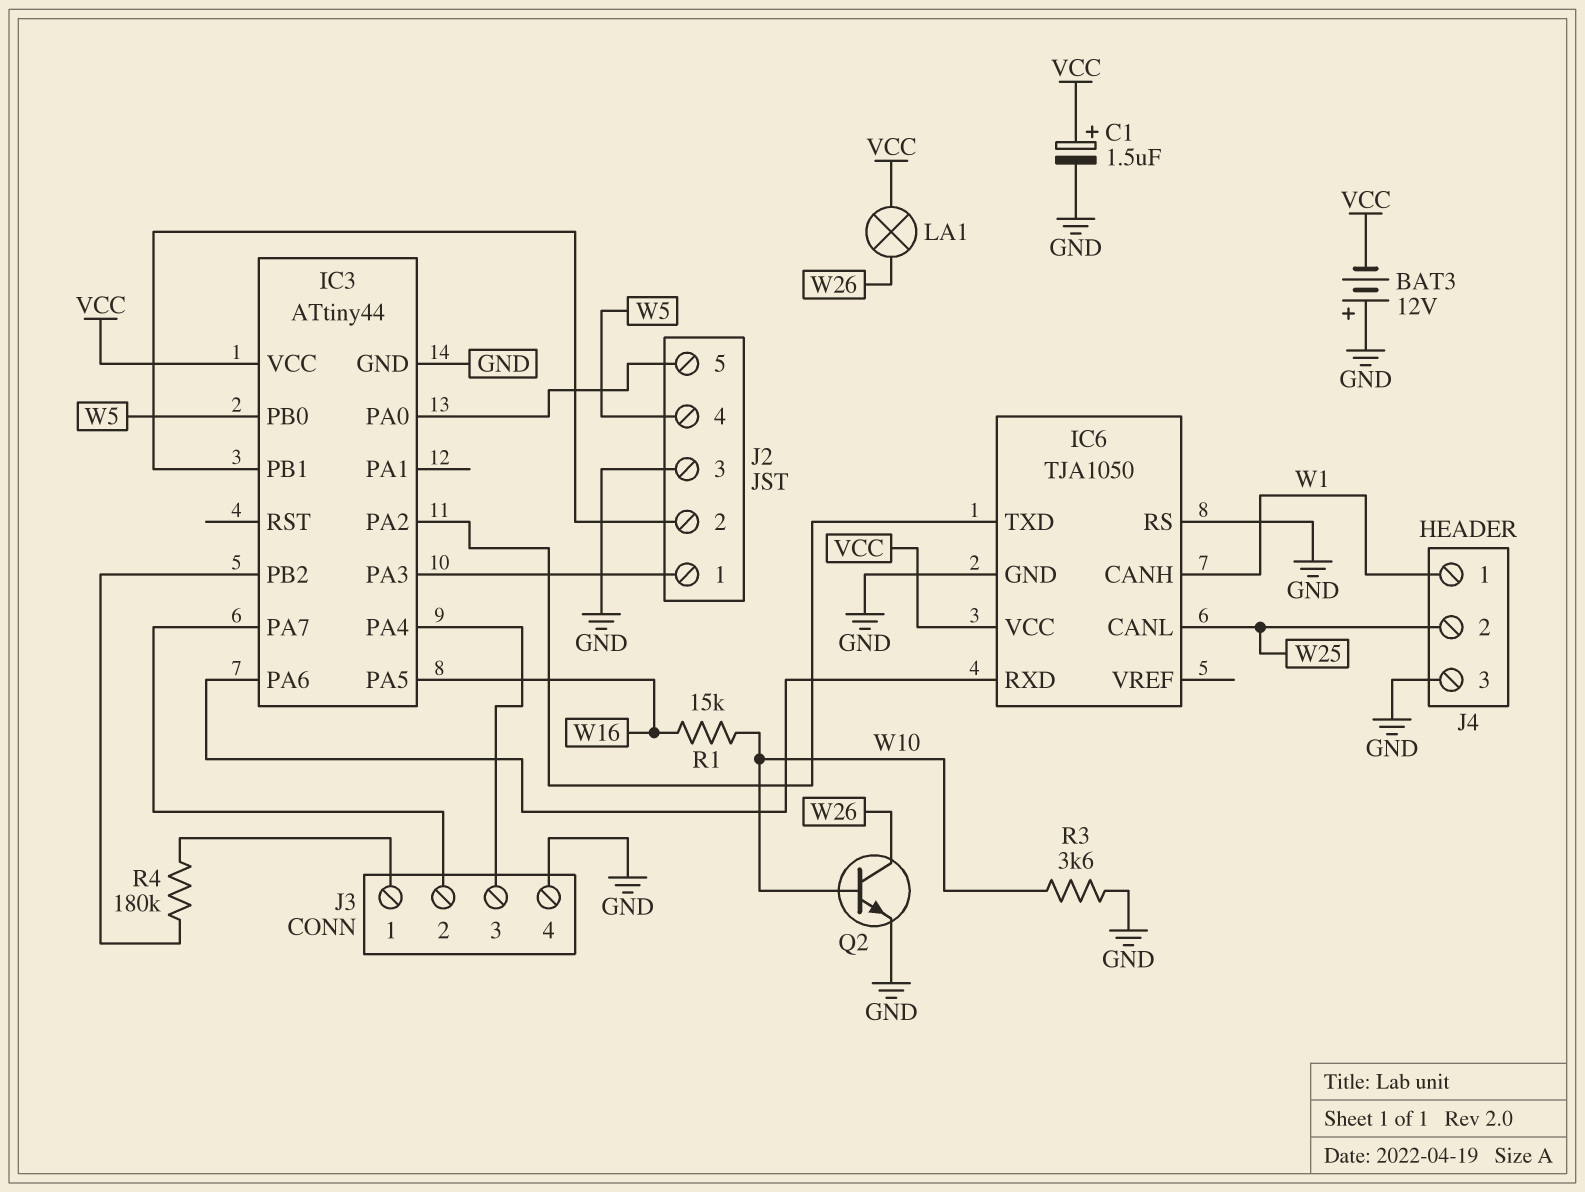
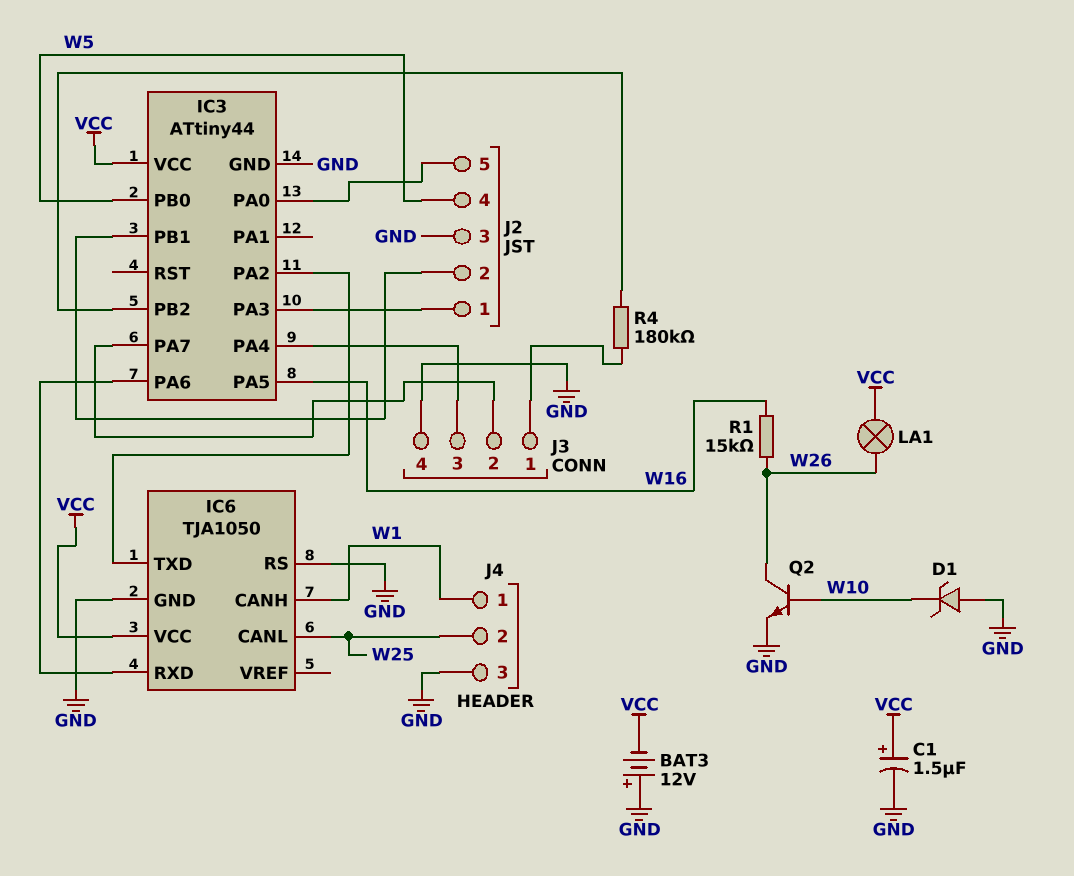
D1: none -> zener (A GND, K W10)
R1: 15k (W10, W16) -> 15k (W16, W26)
R3: 3.6k (GND, W10) -> none

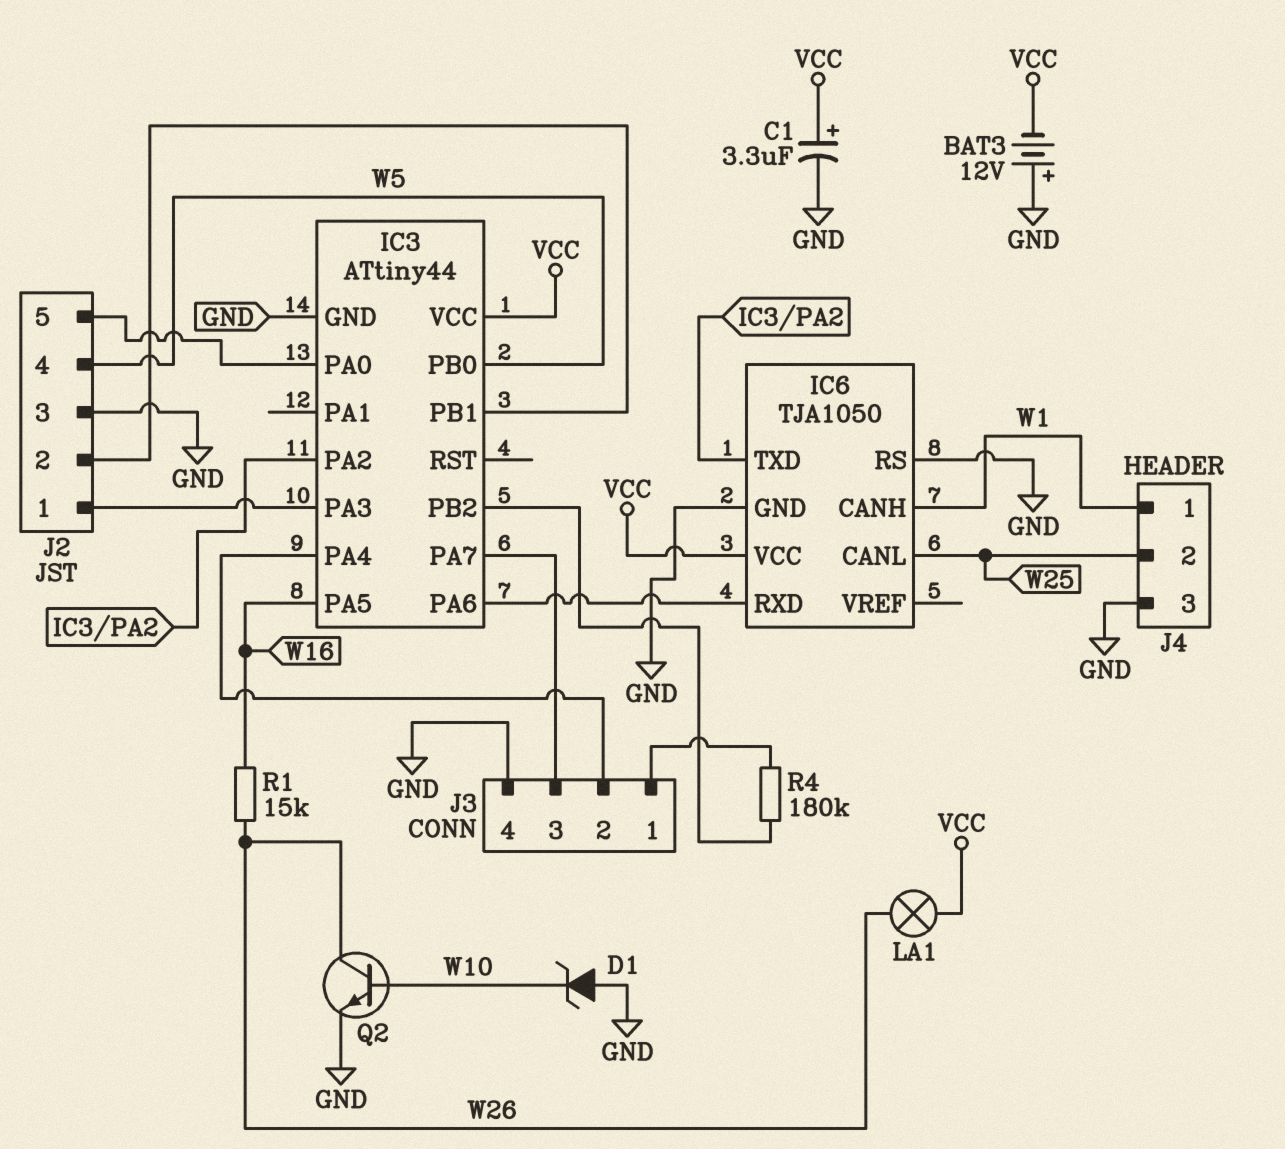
C1: 1.5uF (plus VCC, minus GND) -> 3.3uF (plus VCC, minus GND)
J3 pin 2: IC3/PA7 -> IC3/PA4
J3 pin 3: IC3/PA4 -> IC3/PA7

